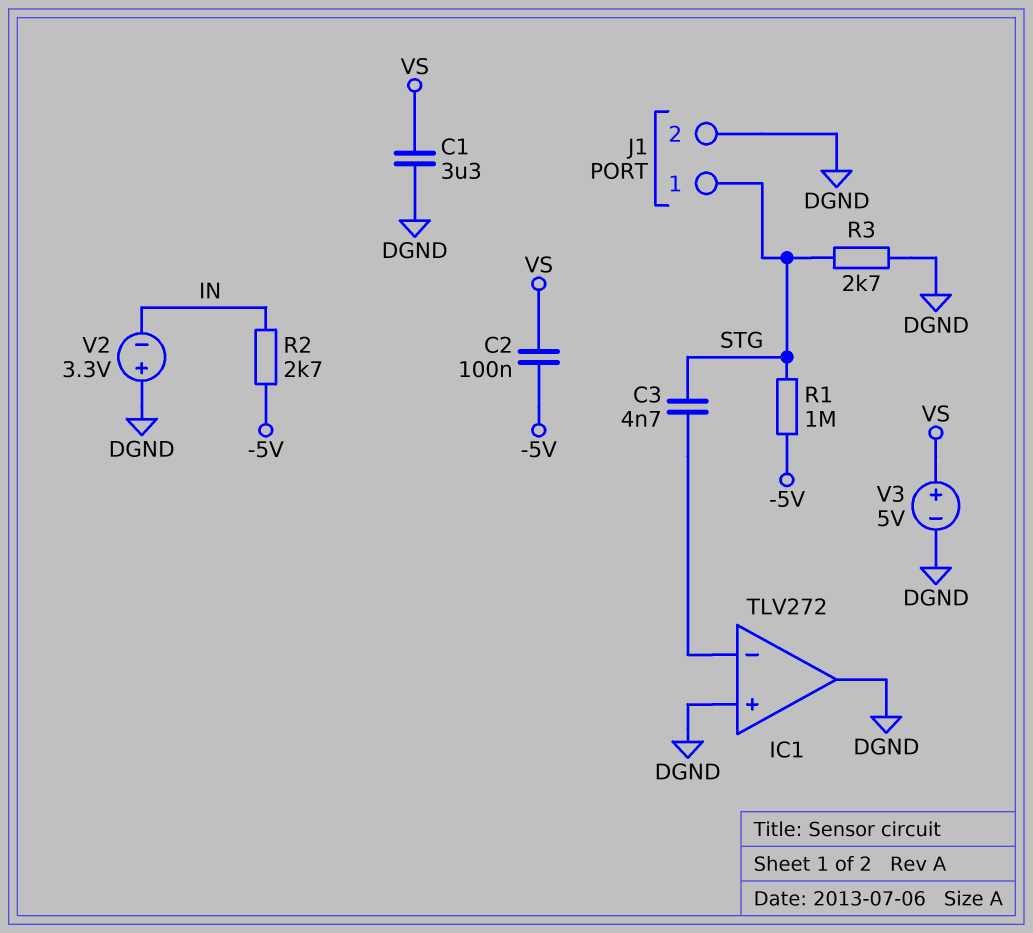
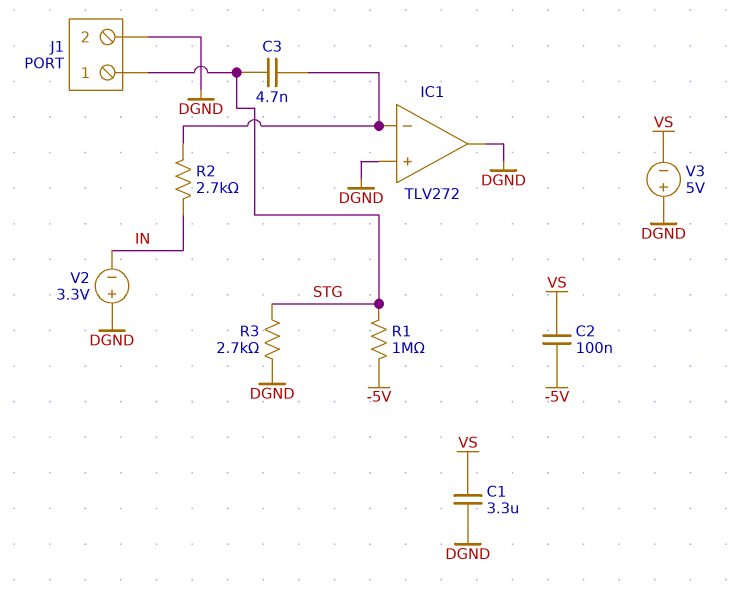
R2: 2.7k (-5V, IN) -> 2.7k (IC1/in-, IN)
V3: 5V (plus VS, minus DGND) -> 5V (plus DGND, minus VS)

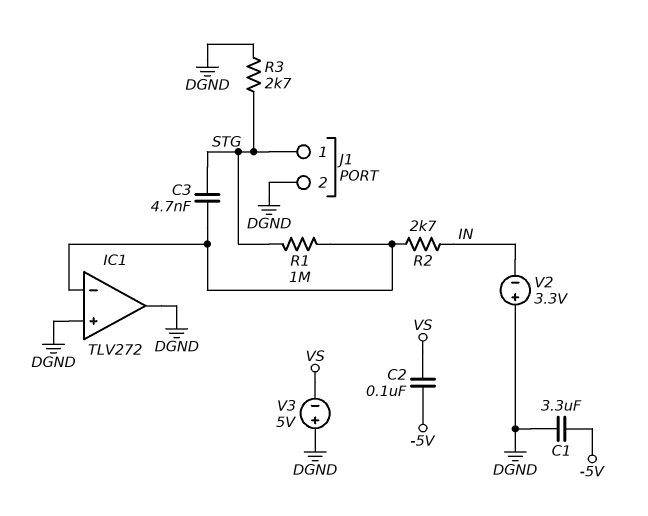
C1: 3.3uF (DGND, VS) -> 3.3uF (-5V, DGND)
R1: 1M (-5V, STG) -> 1M (IC1/in-, STG)

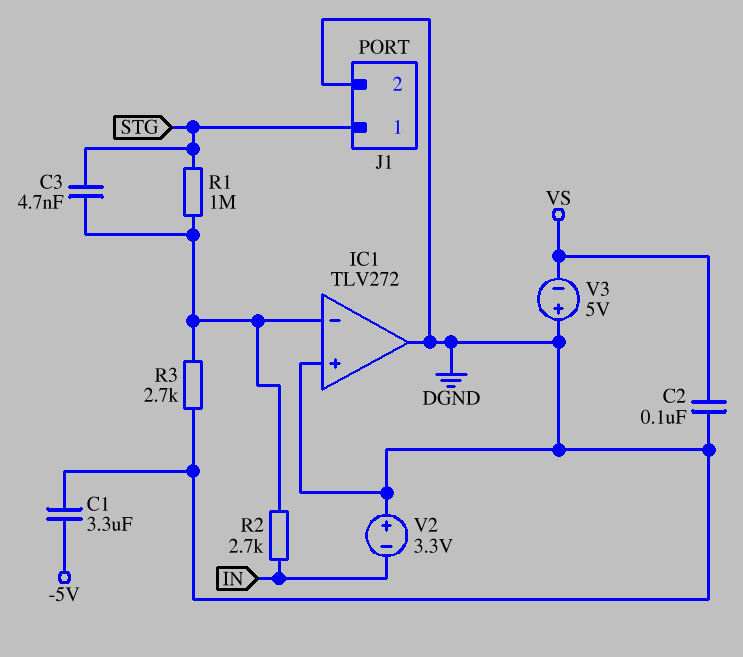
C2: 100nF (-5V, VS) -> 100nF (DGND, VS)
R3: 2.7k (DGND, STG) -> 2.7k (DGND, IC1/in-)

